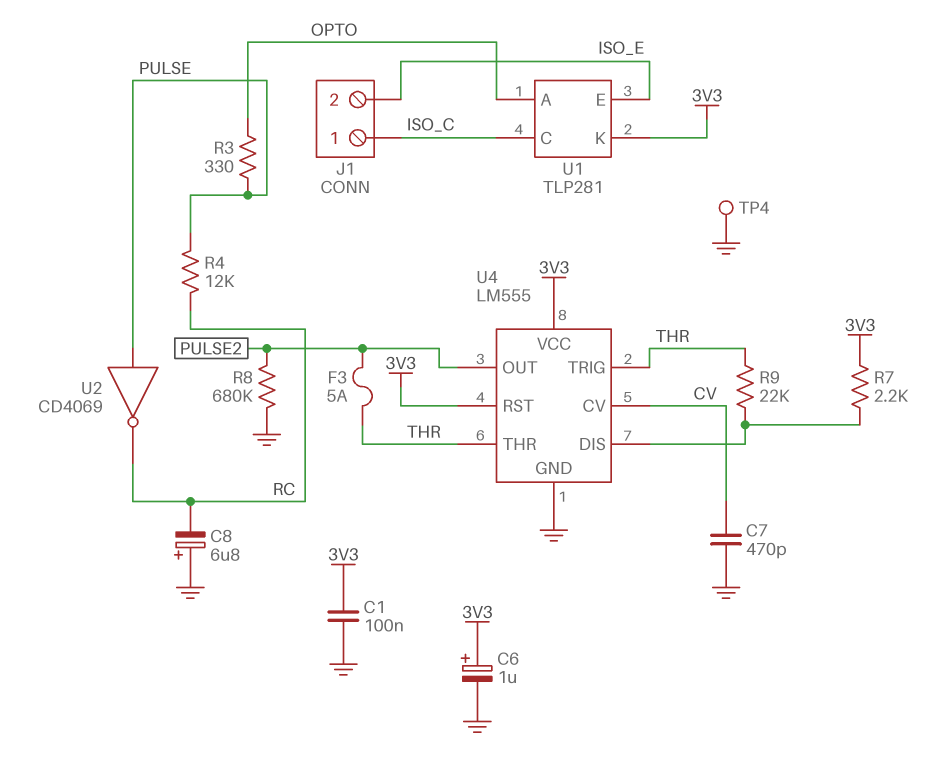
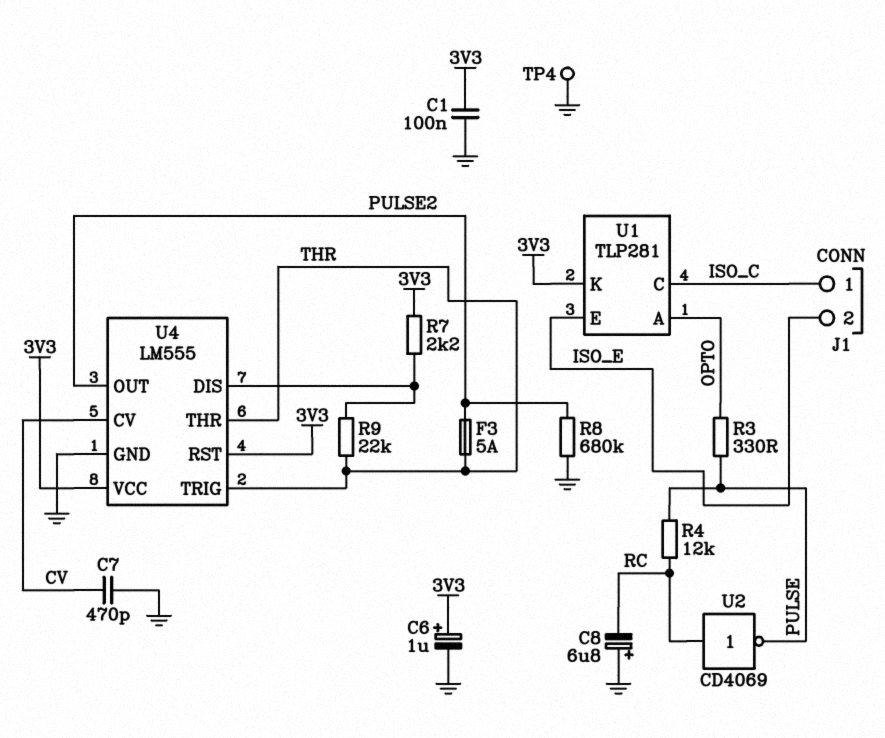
U2: NOT CD4069 (in PULSE, out RC) -> NOT CD4069 (in RC, out PULSE)

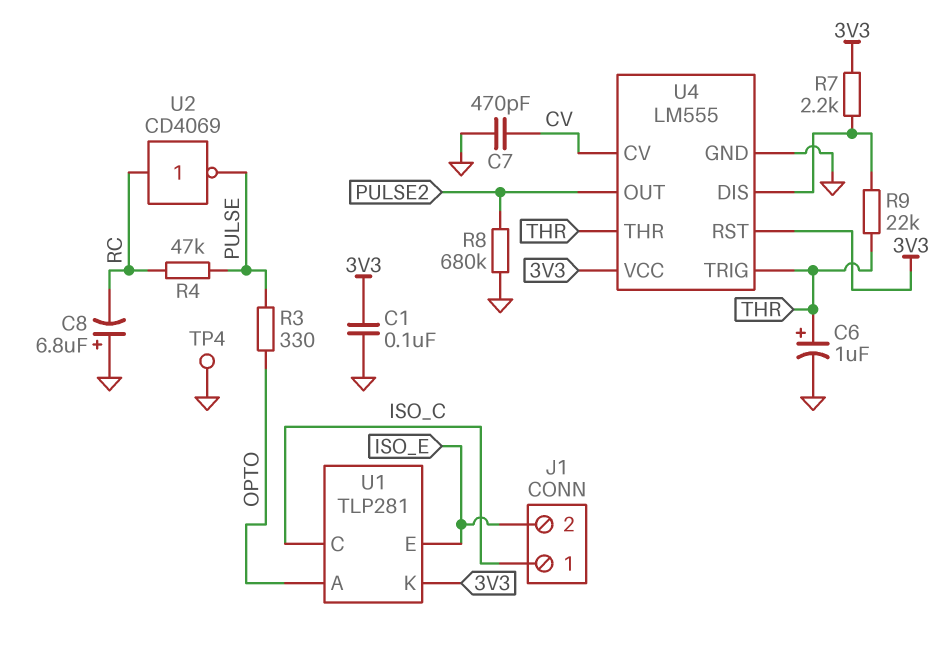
C6: 1uF (plus 3V3, minus GND) -> 1uF (plus THR, minus GND)
F3: 5A (PULSE2, THR) -> none
R4: 12k (PULSE, RC) -> 47k (PULSE, RC)

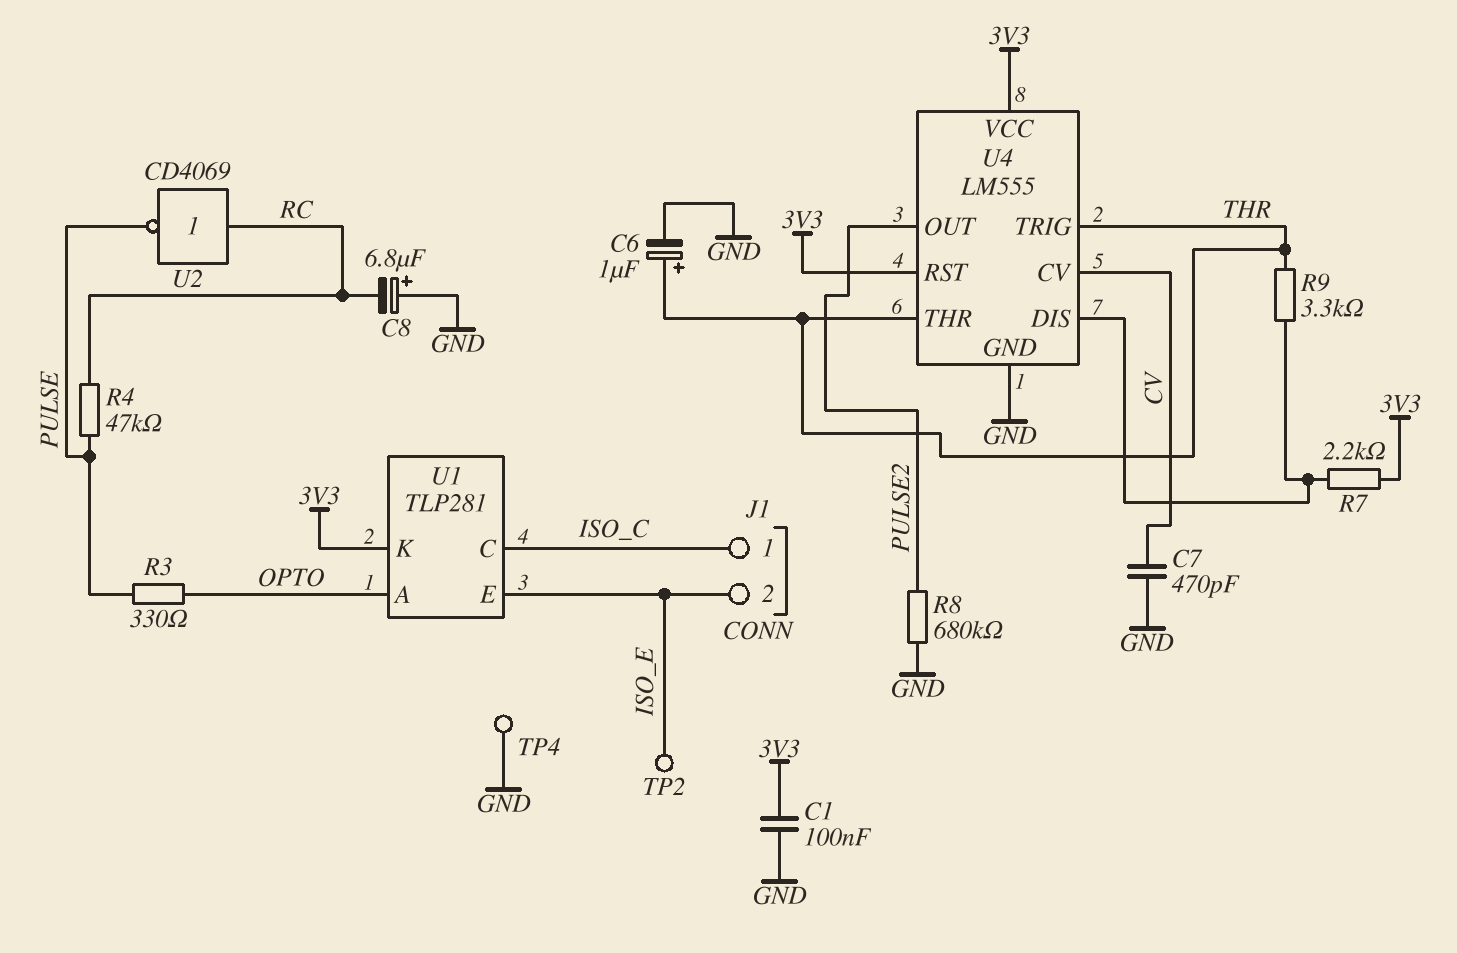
R9: 22k (THR, U4/DIS) -> 3.3k (THR, U4/DIS)
TP2: none -> test point (ISO_E)

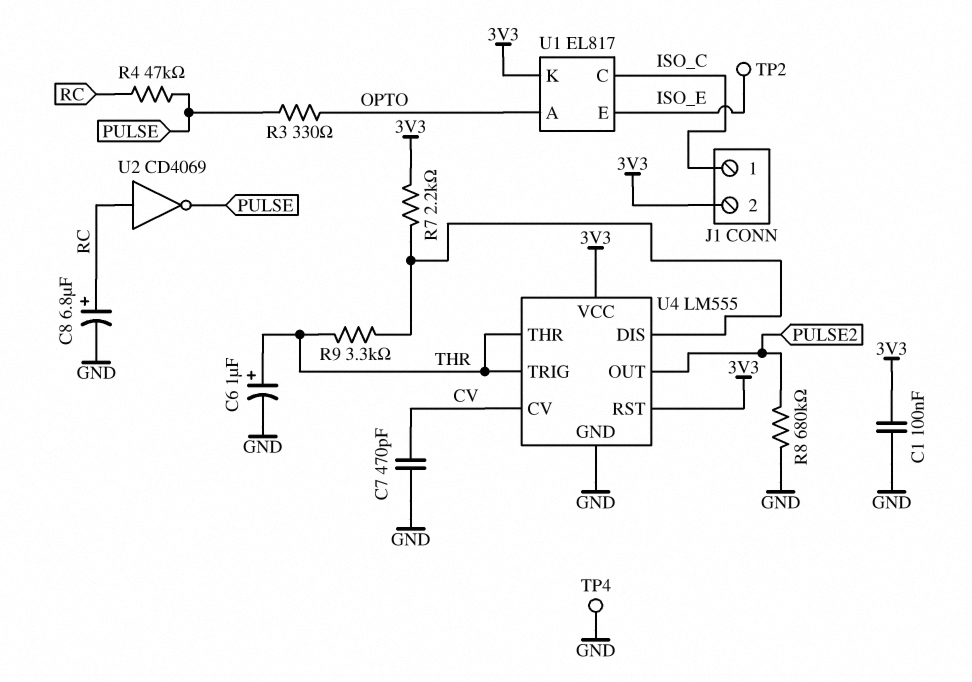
C8: 6.8uF (plus GND, minus RC) -> 6.8uF (plus RC, minus GND)
J1 pin 2: ISO_E -> 3V3
U1: TLP281 -> EL817

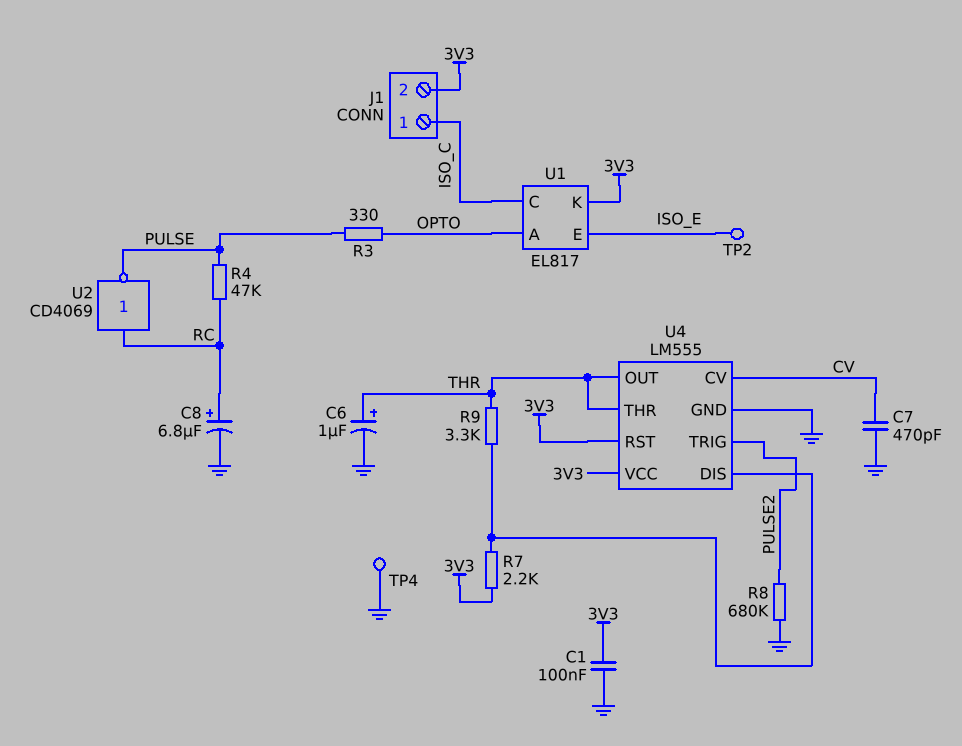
U4 pin OUT: PULSE2 -> THR
U4 pin TRIG: THR -> PULSE2

